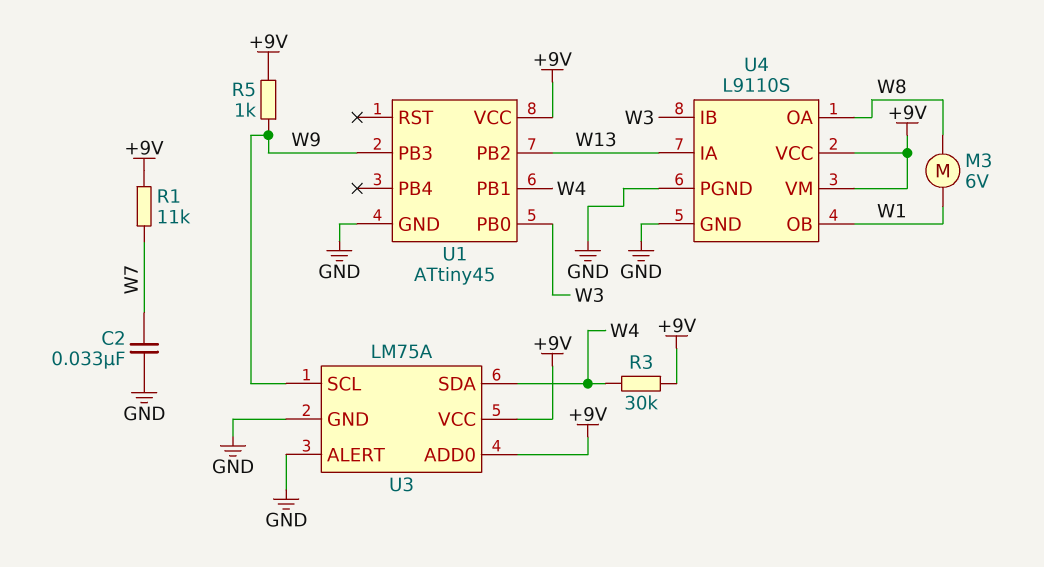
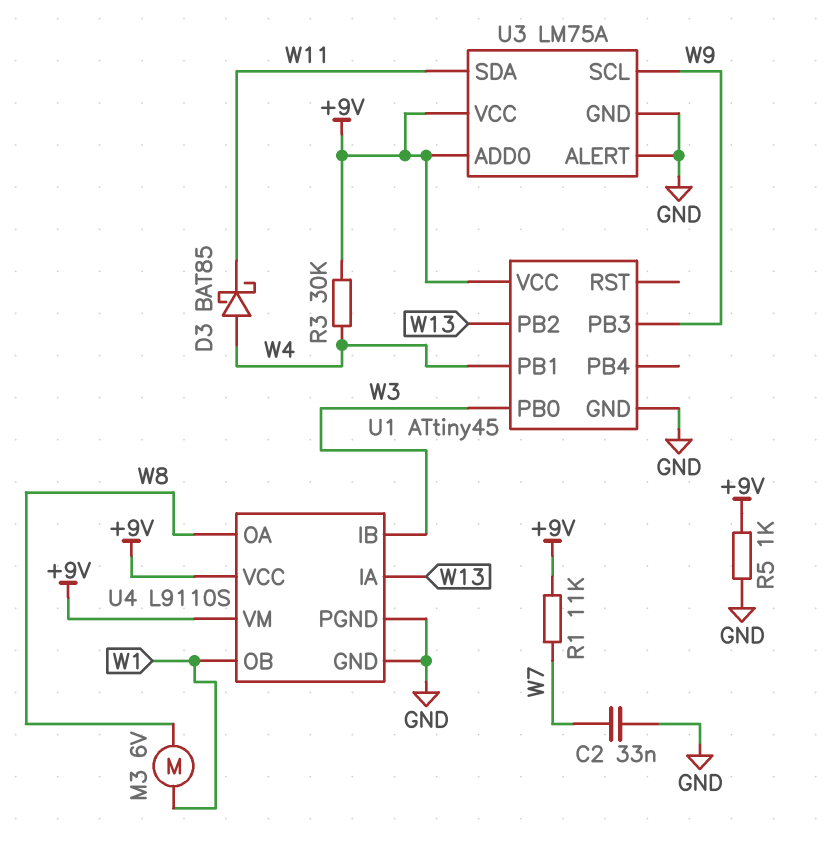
D3: none -> schottky BAT85 (A W4, K W11)
R5: 1k (+9V, W9) -> 1k (+9V, GND)
U3 pin SDA: W4 -> W11

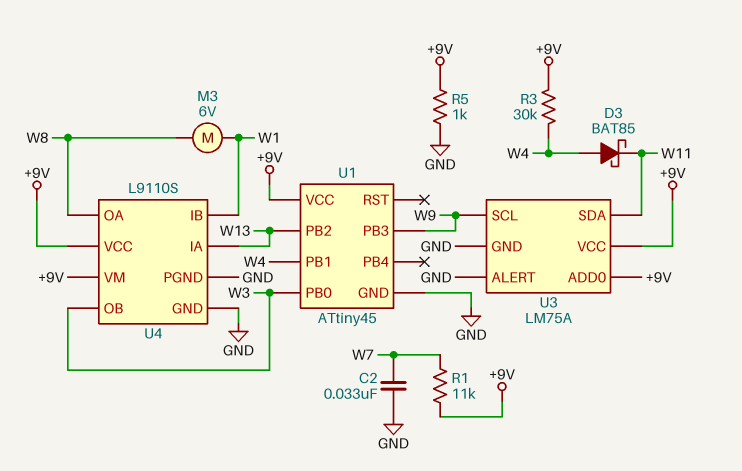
U4 pin IB: W3 -> W1
U4 pin OB: W1 -> W3

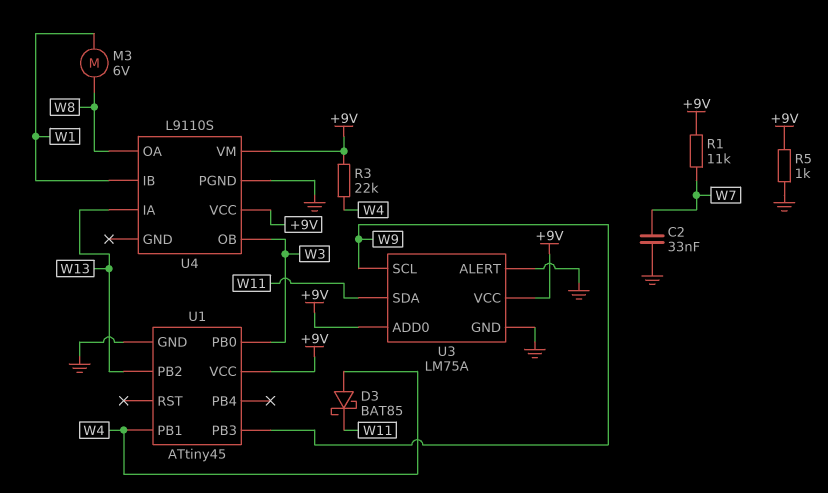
R3: 30k (+9V, W4) -> 22k (+9V, W4)
U4 pin GND: GND -> none

